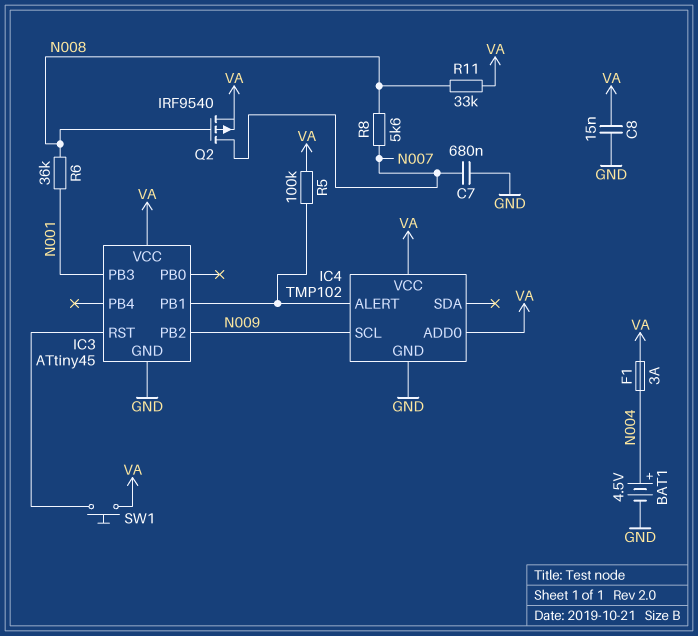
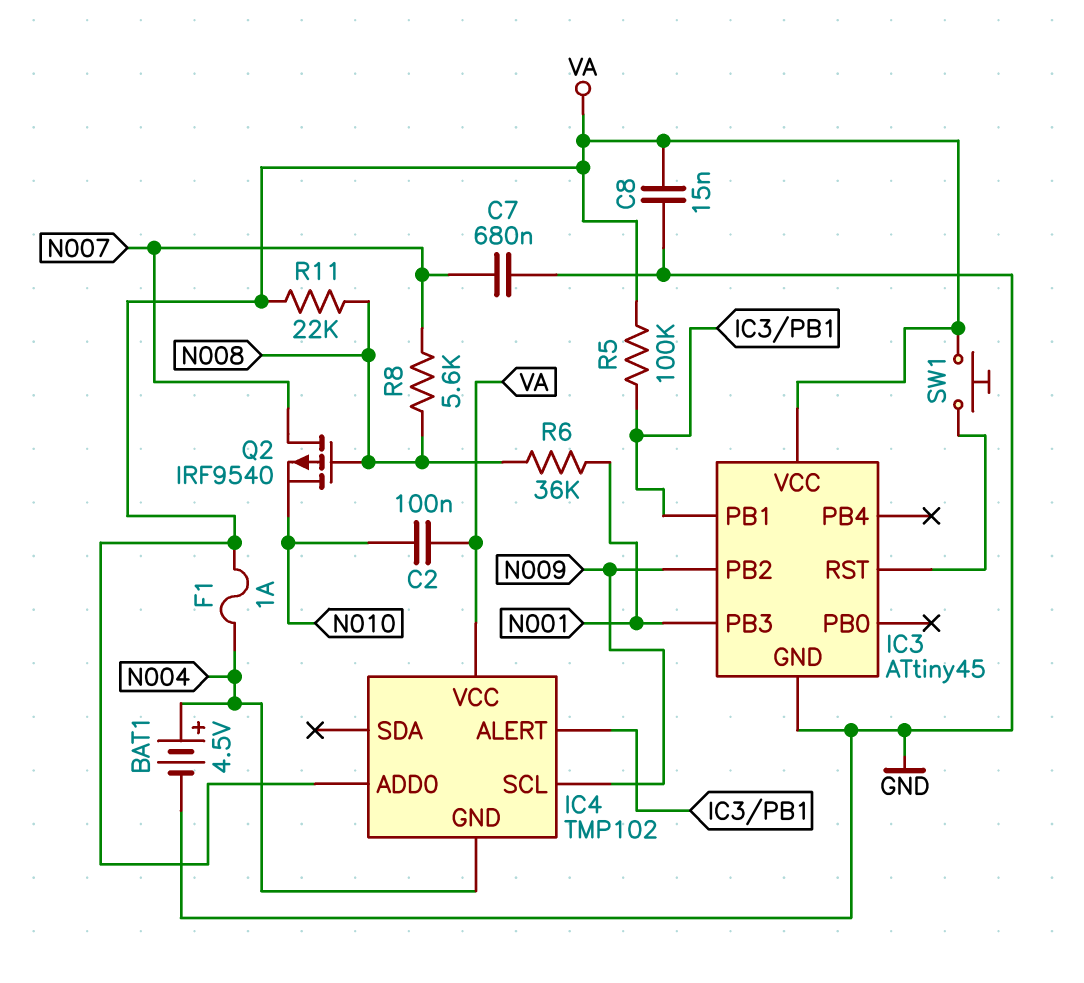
C2: none -> 100nF (N010, VA)
F1: 3A (N004, VA) -> 1A (N004, VA)
IC4 pin GND: GND -> N004
Q2: PMOS IRF9540 (G N008, D N007, S VA) -> PMOS IRF9540 (G N008, D N007, S N010)
R11: 33k (N008, VA) -> 22k (N008, VA)

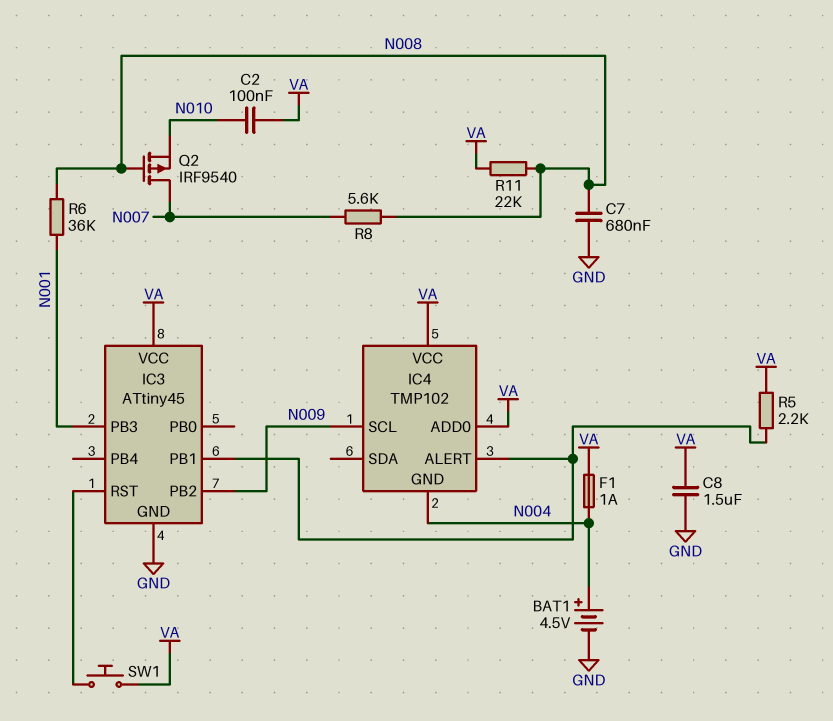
C7: 680nF (GND, N007) -> 680nF (GND, N008)
C8: 15nF (GND, VA) -> 1.5uF (GND, VA)
R5: 100k (IC3/PB1, VA) -> 2.2k (IC3/PB1, VA)

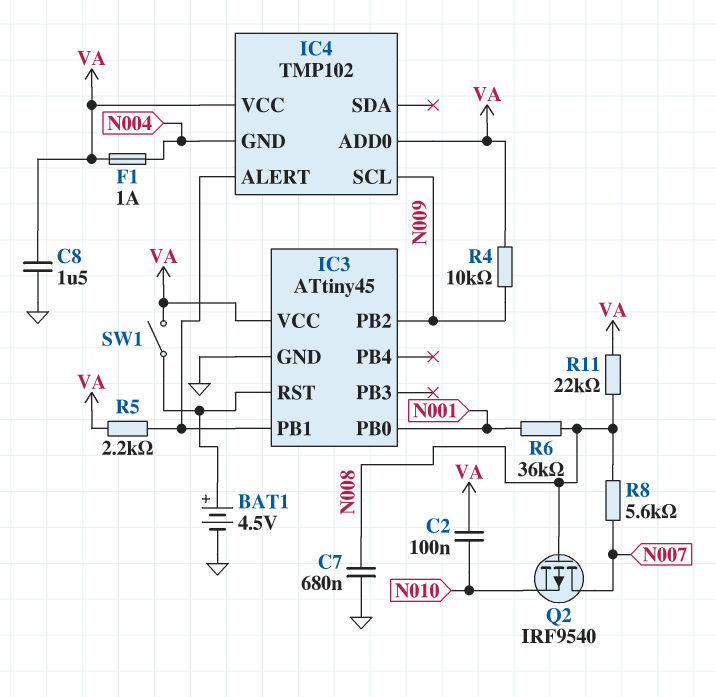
BAT1: 4.5V (plus N004, minus GND) -> 4.5V (plus IC3/RST, minus GND)
IC3 pin PB0: none -> N001
IC3 pin PB3: N001 -> none
R4: none -> 10k (N009, VA)
SW1: button (IC3/RST, VA) -> switch (IC3/RST, VA)

